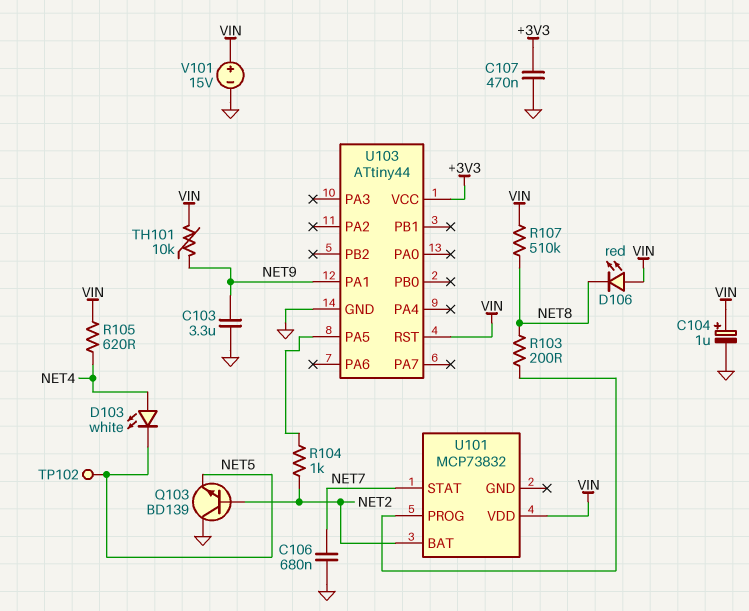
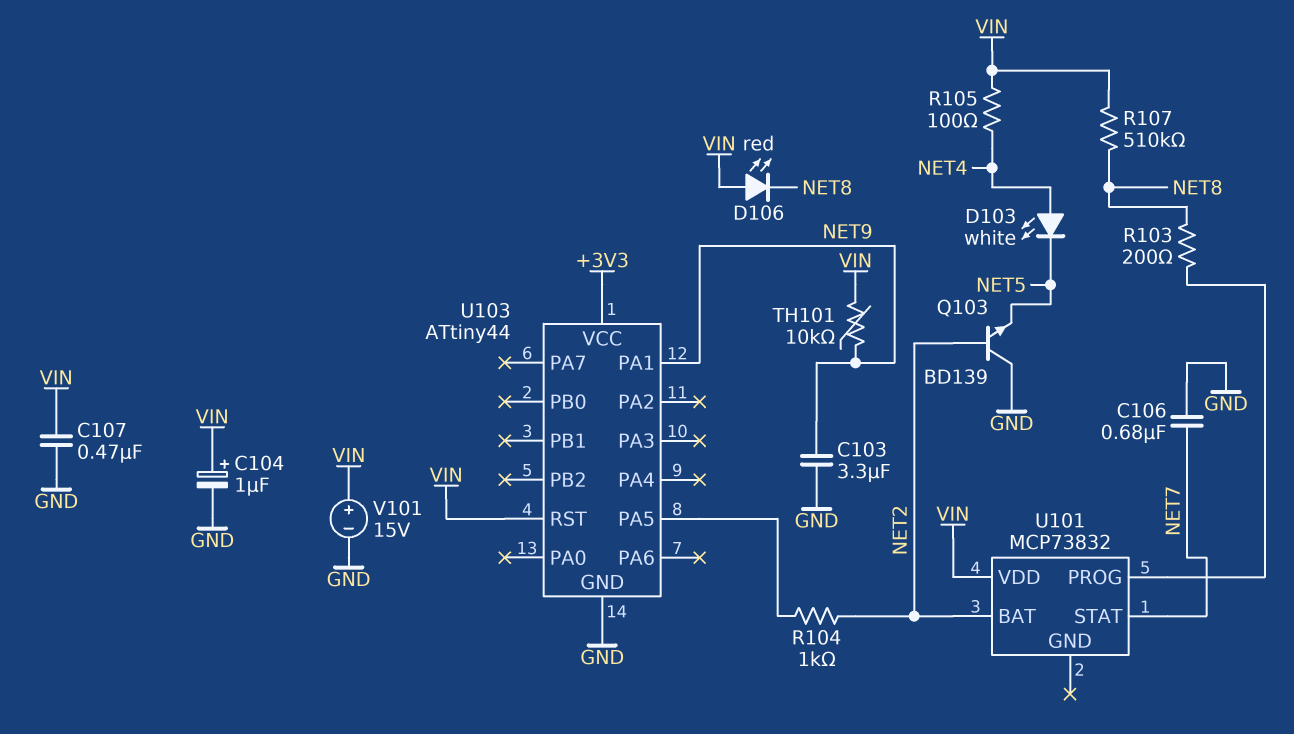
C107: 470nF (+3V3, GND) -> 470nF (GND, VIN)
R105: 620 (NET4, VIN) -> 100 (NET4, VIN)
TP102: test point (NET5) -> none

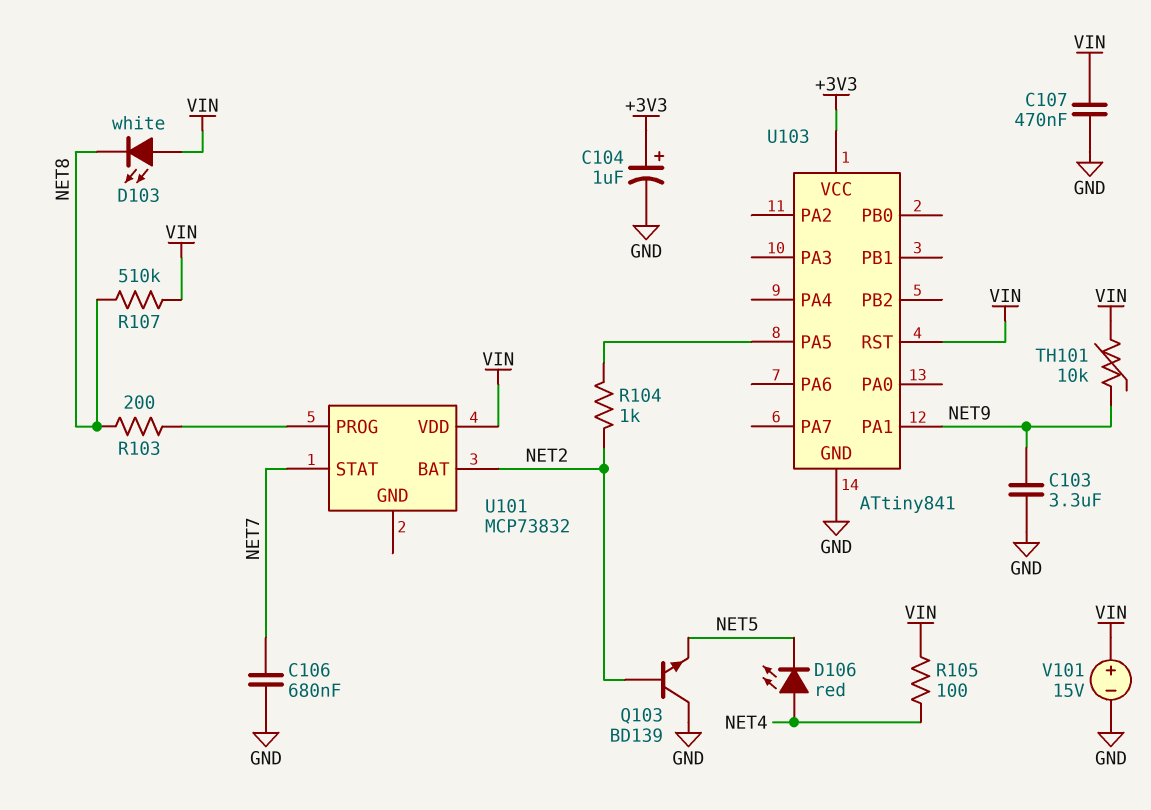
C104: 1uF (plus VIN, minus GND) -> 1uF (plus +3V3, minus GND)
D103: LED white (A NET4, K NET5) -> LED white (A VIN, K NET8)
D106: LED red (A VIN, K NET8) -> LED red (A NET4, K NET5)
U103: ATtiny44 -> ATtiny841

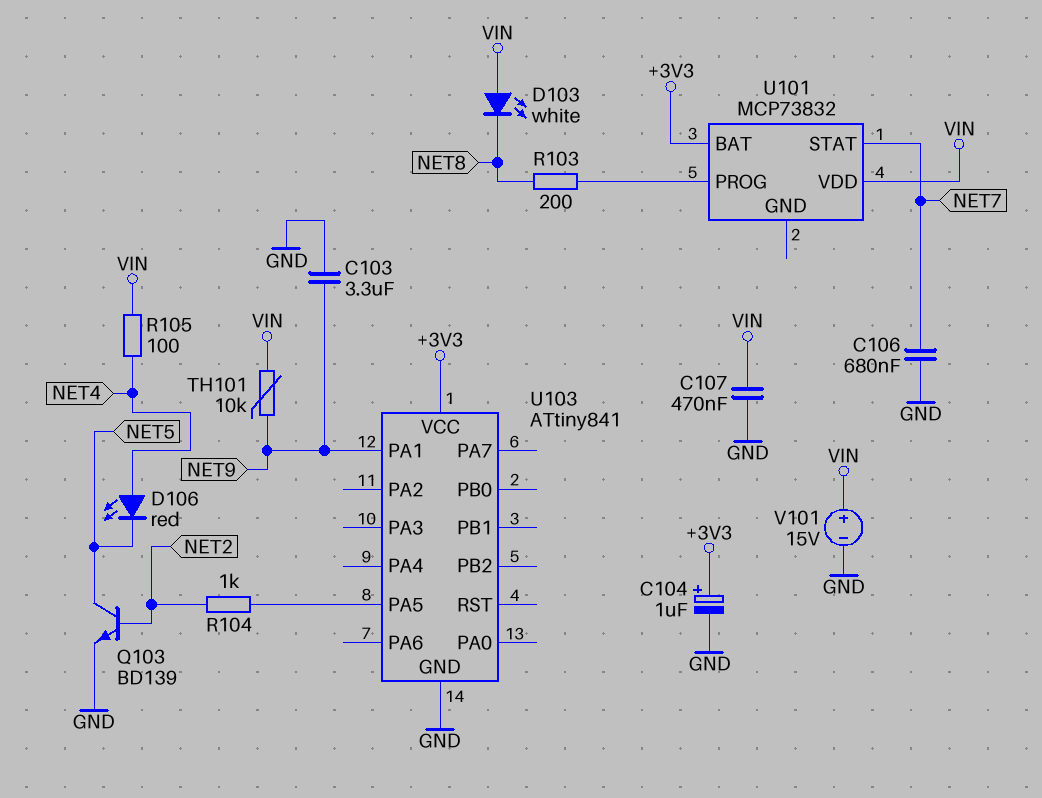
Q103: NPN BD139 (B NET2, C GND, E NET5) -> NPN BD139 (B NET2, C NET5, E GND)
R107: 510k (NET8, VIN) -> none
U101 pin BAT: NET2 -> +3V3
U103 pin RST: VIN -> none

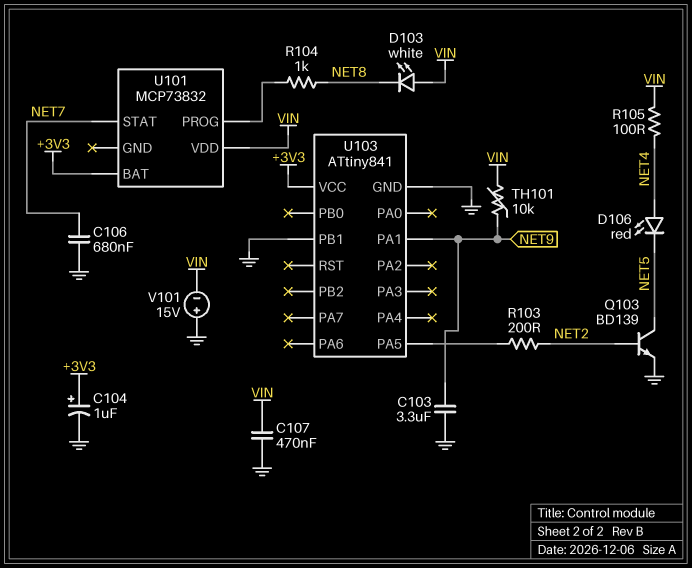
R103: 200 (NET8, U101/PROG) -> 200 (NET2, U103/PA5)
R104: 1k (NET2, U103/PA5) -> 1k (NET8, U101/PROG)
U103 pin PB1: none -> GND
V101: 15V (plus VIN, minus GND) -> 15V (plus GND, minus VIN)

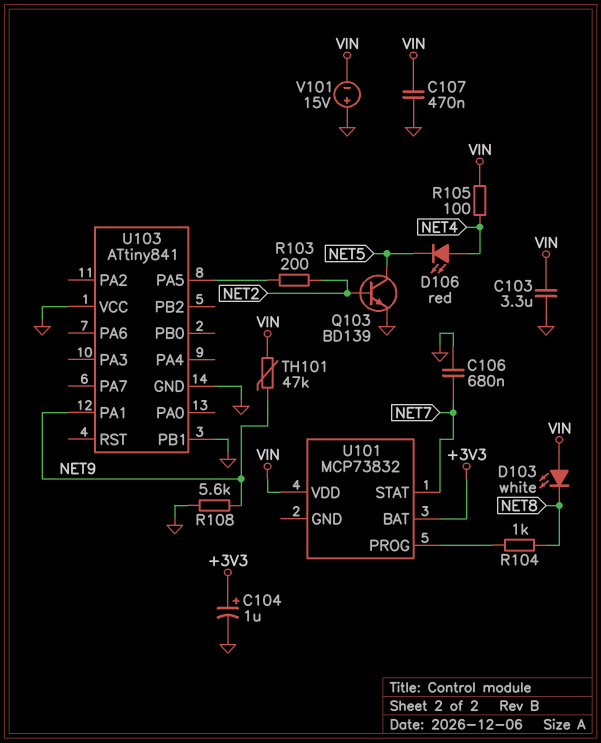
C103: 3.3uF (GND, NET9) -> 3.3uF (GND, VIN)
R108: none -> 5.6k (GND, NET9)
TH101: 10k (NET9, VIN) -> 47k (NET9, VIN)
U103 pin VCC: +3V3 -> GND

